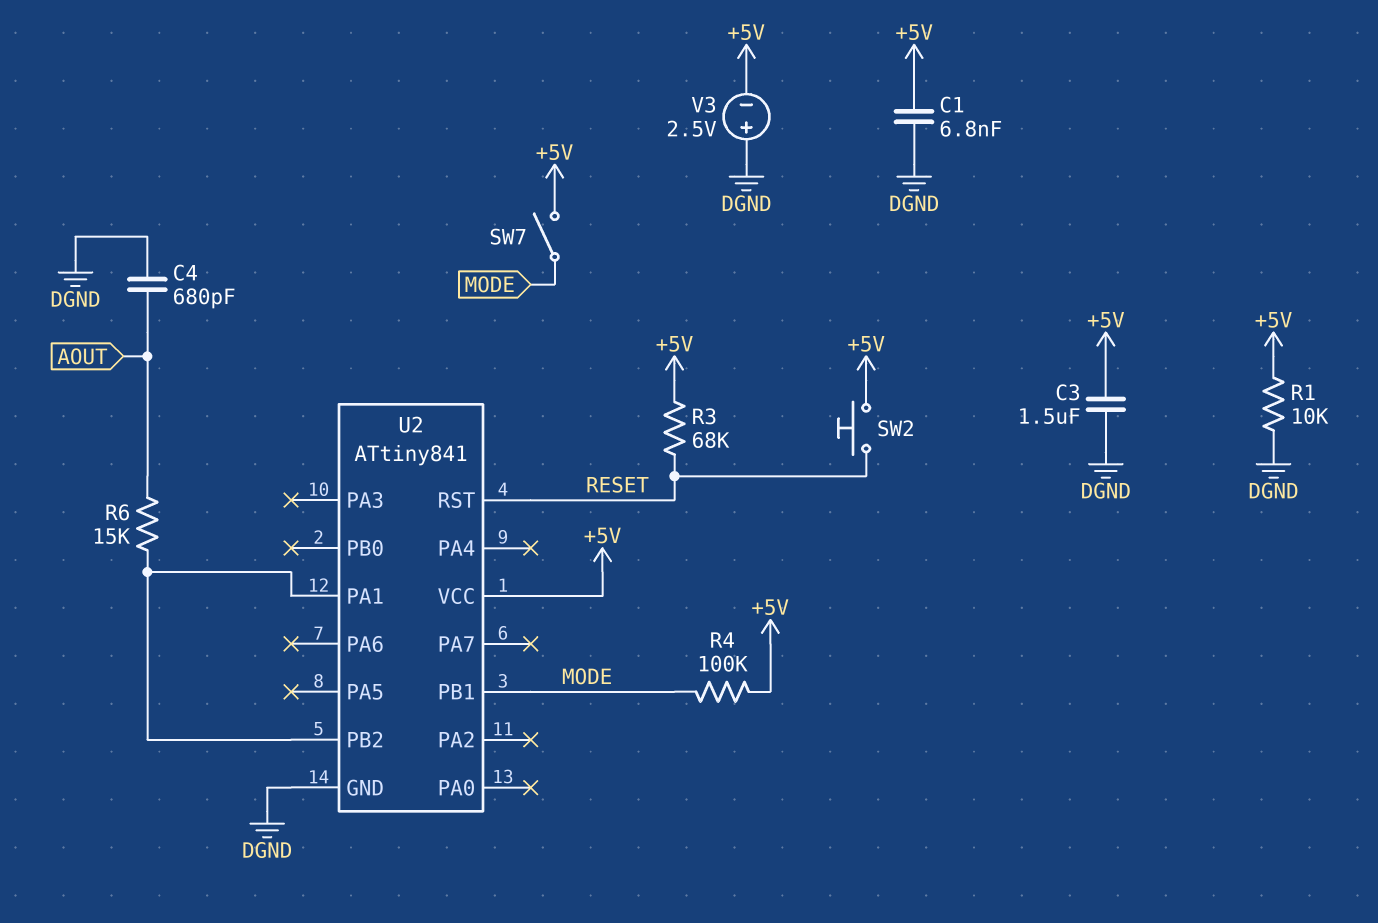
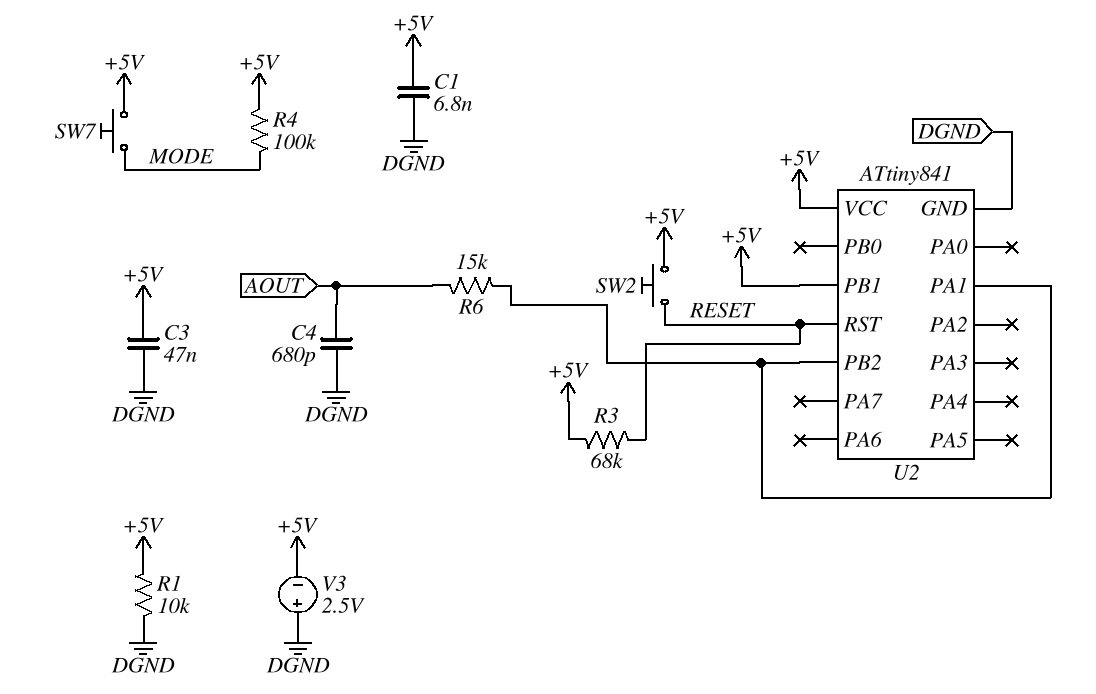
C3: 1.5uF (+5V, DGND) -> 47nF (+5V, DGND)
SW7: switch (+5V, MODE) -> button (+5V, MODE)
U2 pin PB1: MODE -> +5V

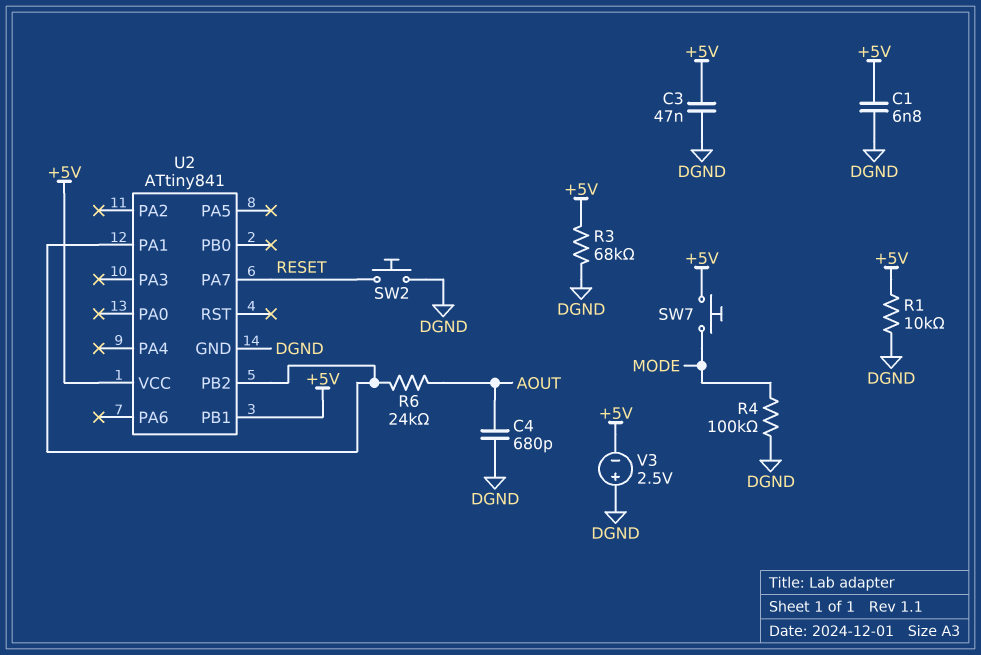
R3: 68k (+5V, RESET) -> 68k (+5V, DGND)
R4: 100k (+5V, MODE) -> 100k (DGND, MODE)
R6: 15k (AOUT, U2/PA1) -> 24k (AOUT, U2/PA1)
SW2: button (+5V, RESET) -> button (DGND, RESET)
U2 pin PA7: none -> RESET
U2 pin RST: RESET -> none

